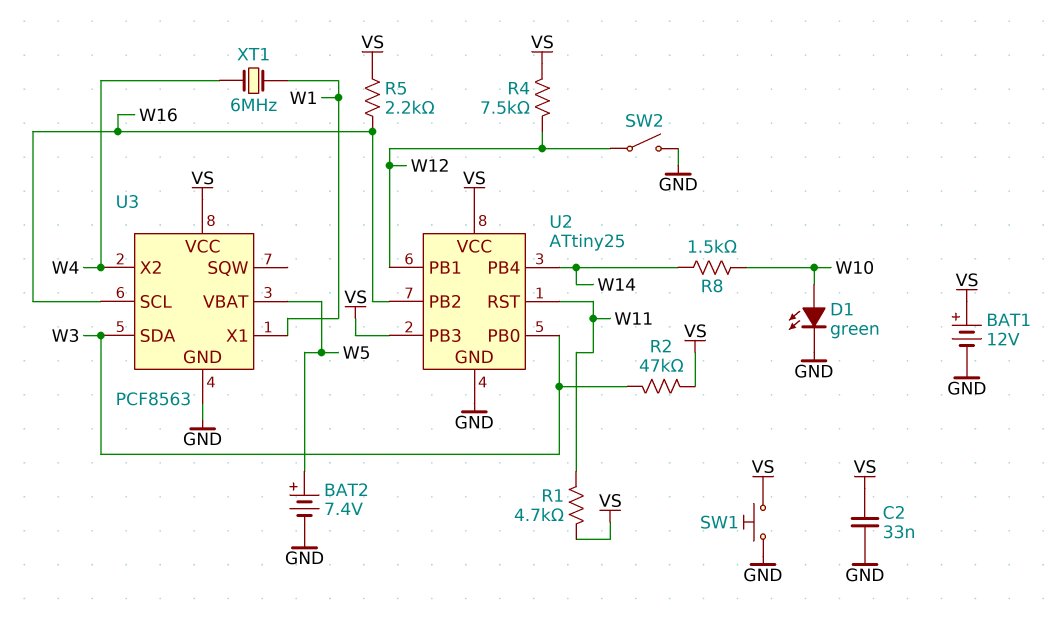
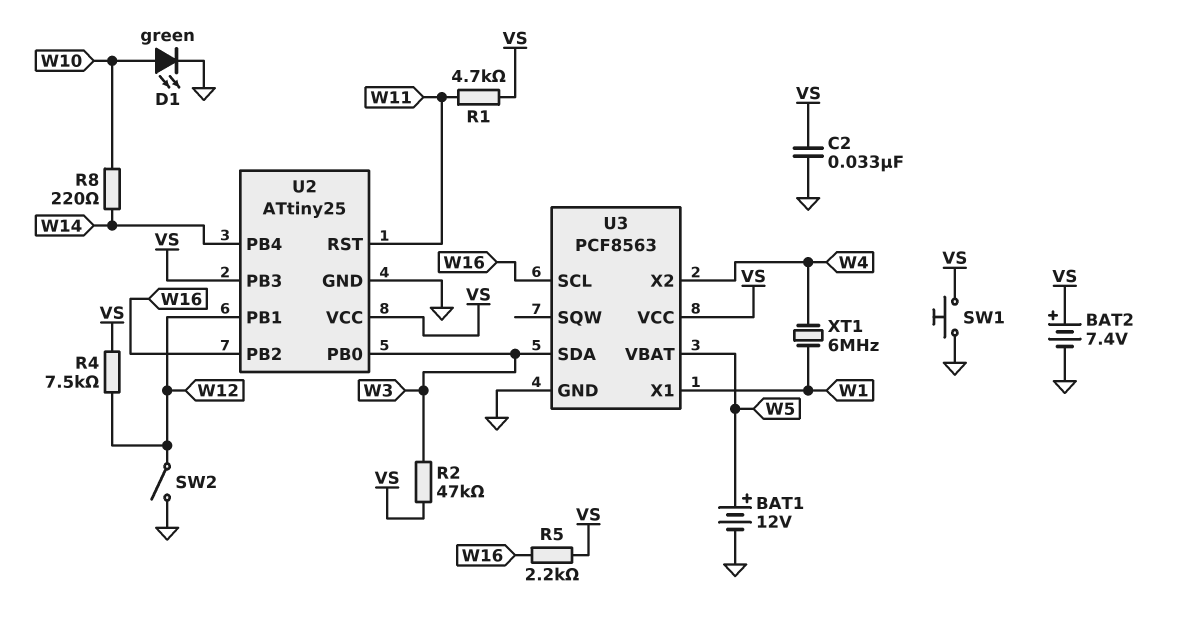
BAT1: 12V (plus VS, minus GND) -> 12V (plus W5, minus GND)
BAT2: 7.4V (plus W5, minus GND) -> 7.4V (plus VS, minus GND)
R8: 1.5k (W10, W14) -> 220 (W10, W14)

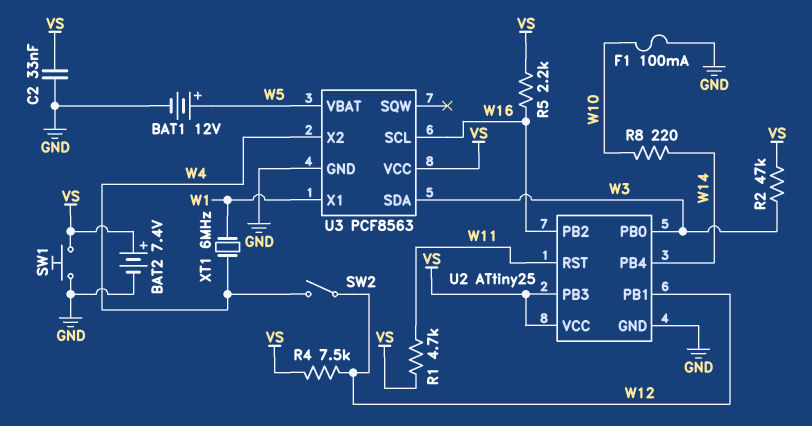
D1: LED green (A W10, K GND) -> none
F1: none -> 100mA (GND, W10)
SW2: switch (GND, W12) -> switch (W4, W12)

